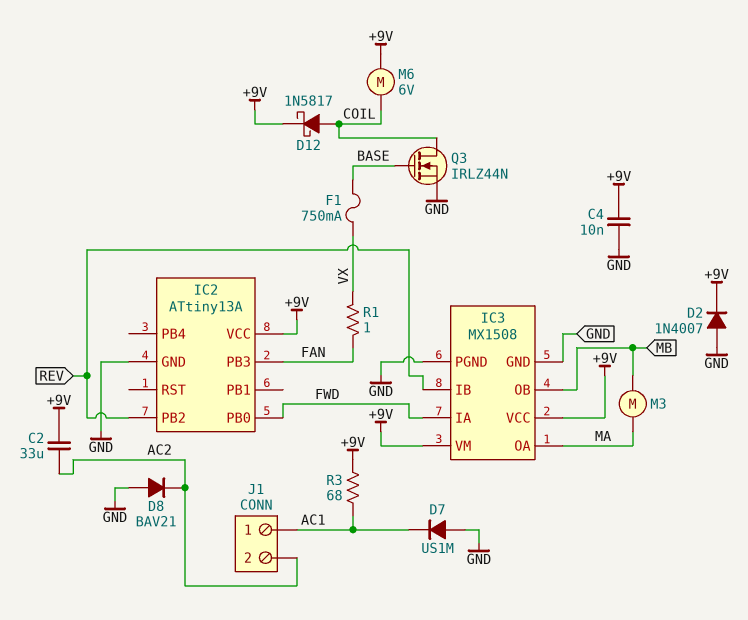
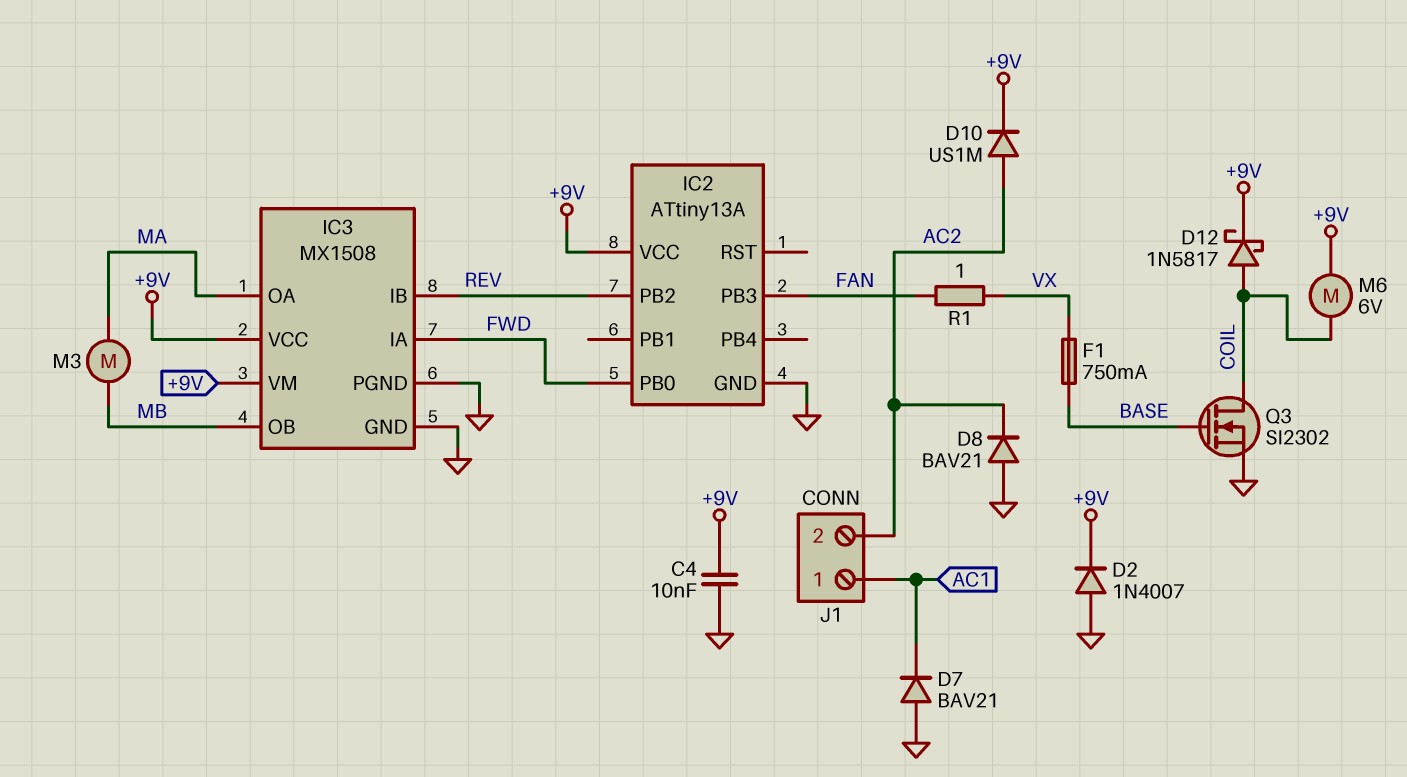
C2: 33uF (+9V, AC2) -> none
D7: diode US1M (A GND, K AC1) -> diode BAV21 (A GND, K AC1)
D10: none -> diode US1M (A AC2, K +9V)
Q3: NMOS IRLZ44N (G BASE, D COIL, S GND) -> NMOS SI2302 (G BASE, D COIL, S GND)
R3: 68 (+9V, AC1) -> none

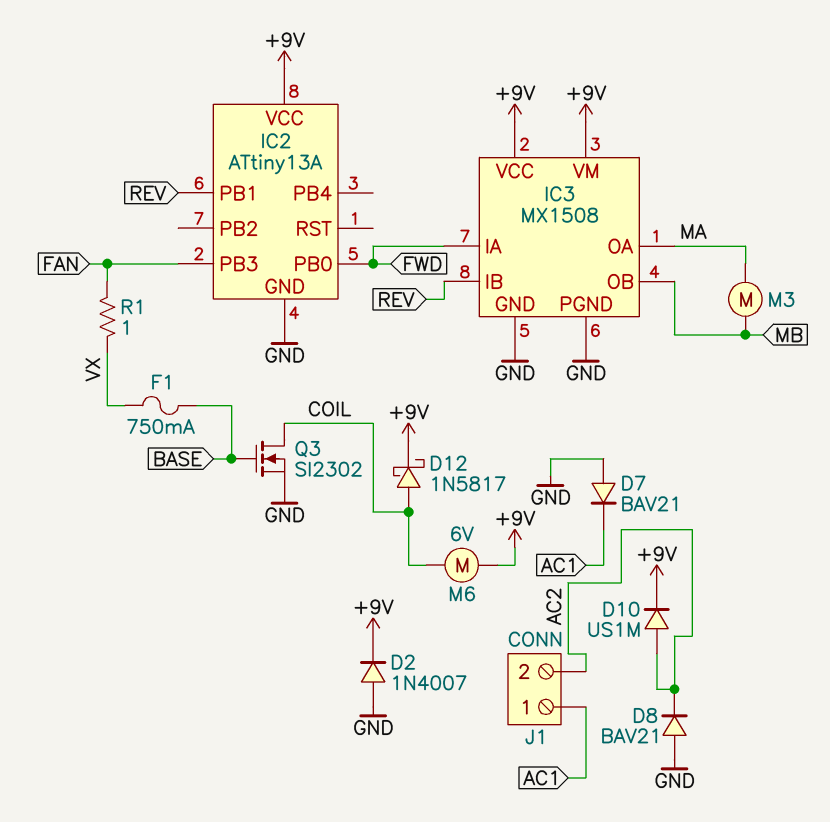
C4: 10nF (+9V, GND) -> none
IC2 pin PB1: none -> REV
IC2 pin PB2: REV -> none

